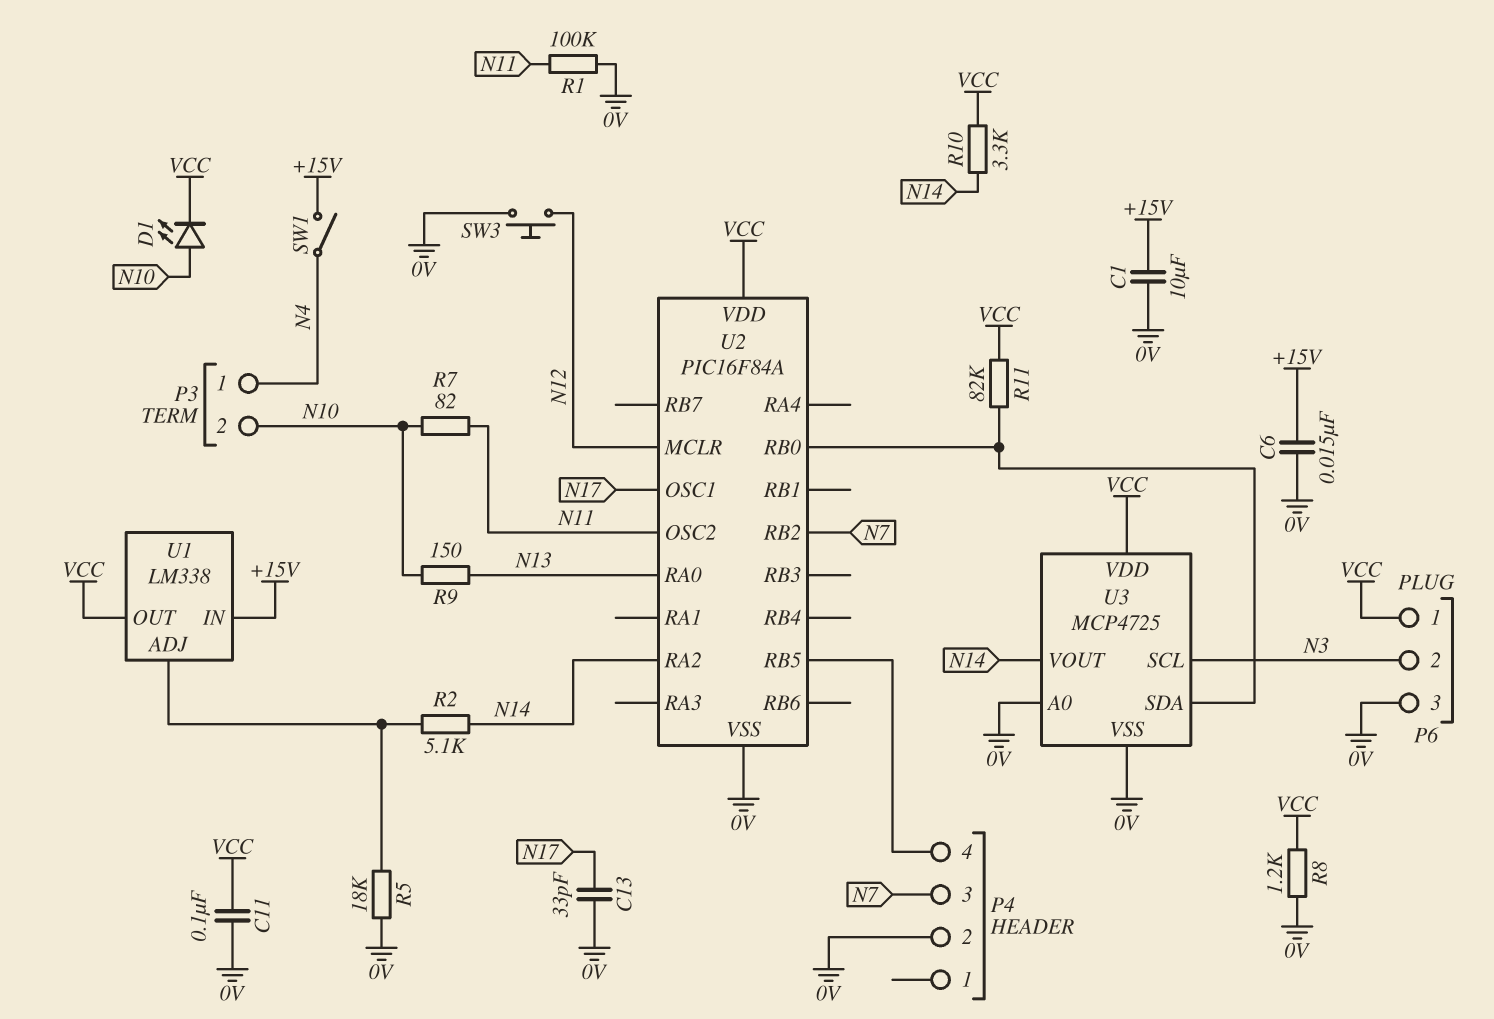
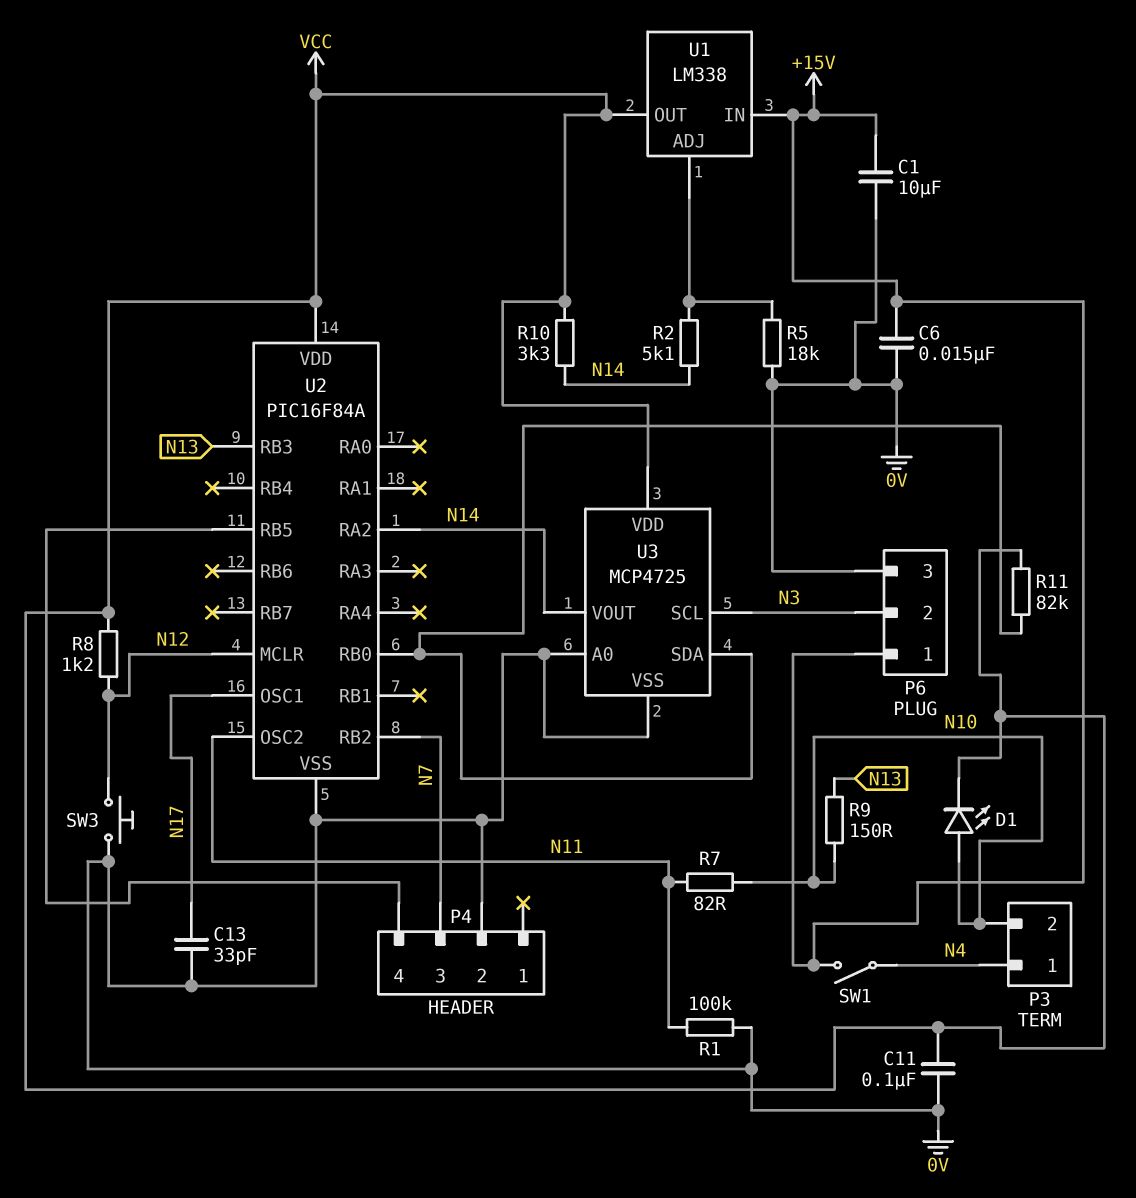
P6 pin 1: VCC -> +15V
R8: 1.2k (0V, VCC) -> 1.2k (N12, VCC)
U2 pin RA0: N13 -> none
U2 pin RB3: none -> N13

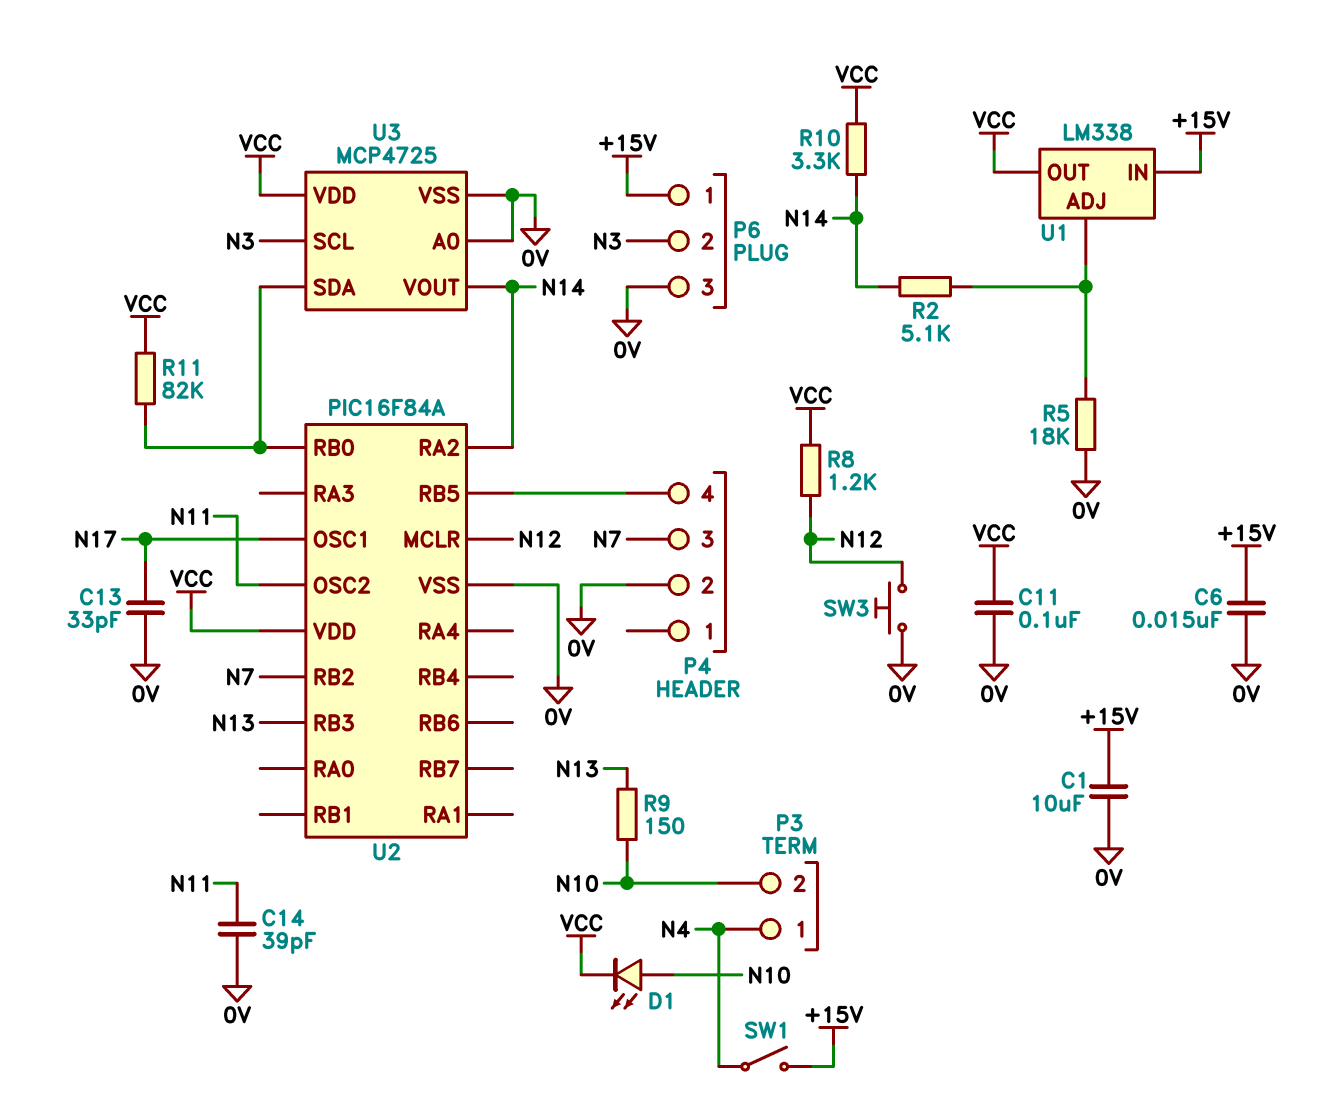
C14: none -> 39pF (0V, N11)
R1: 100k (0V, N11) -> none
R7: 82 (N10, N11) -> none

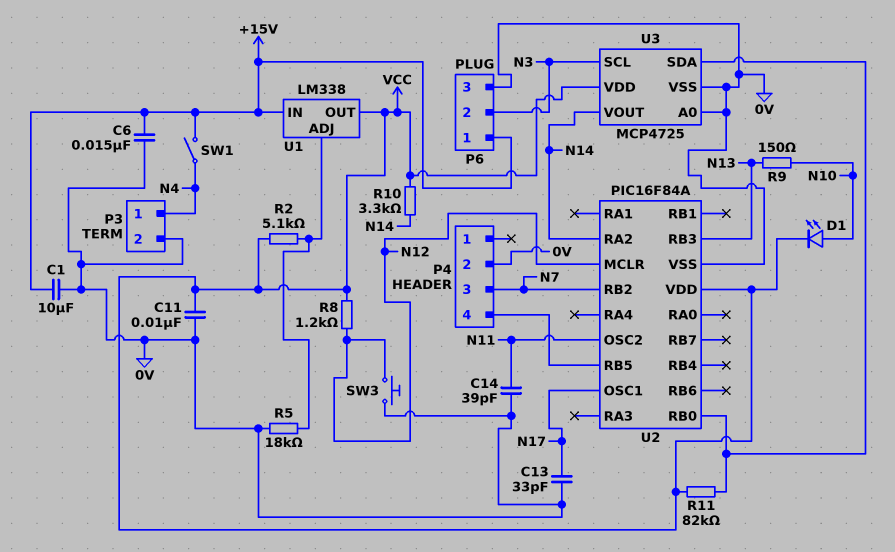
C11: 100nF (0V, VCC) -> 10nF (0V, VCC)
P3 pin 2: N10 -> 0V
R2: 5.1k (N14, U1/ADJ) -> 5.1k (U1/ADJ, VCC)

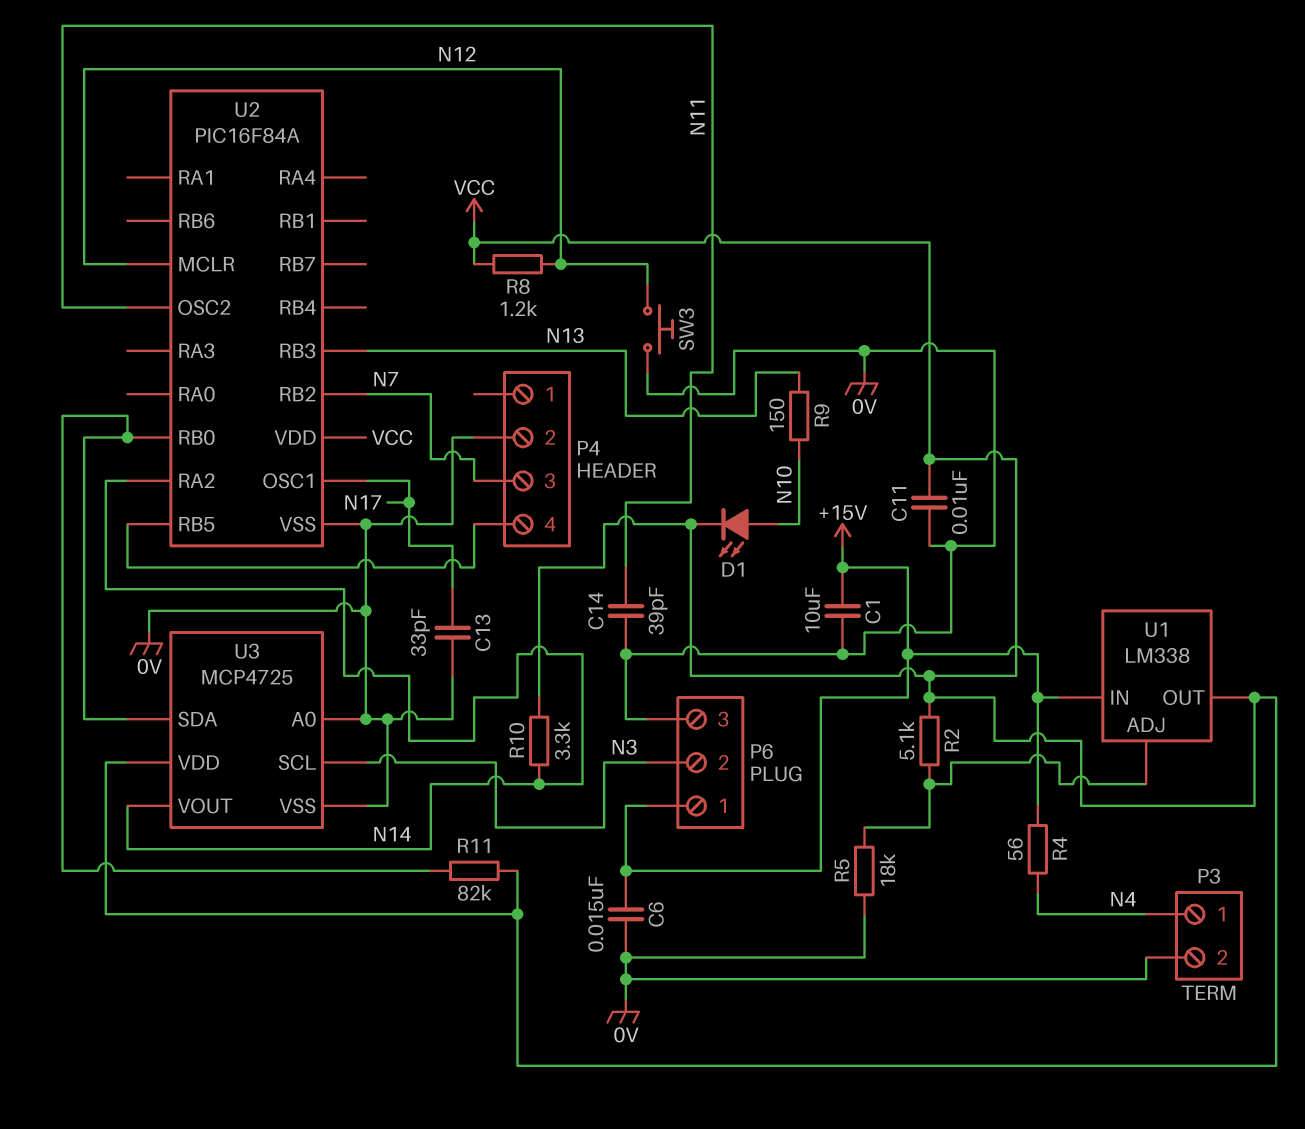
R4: none -> 56 (+15V, N4)
SW1: switch (+15V, N4) -> none

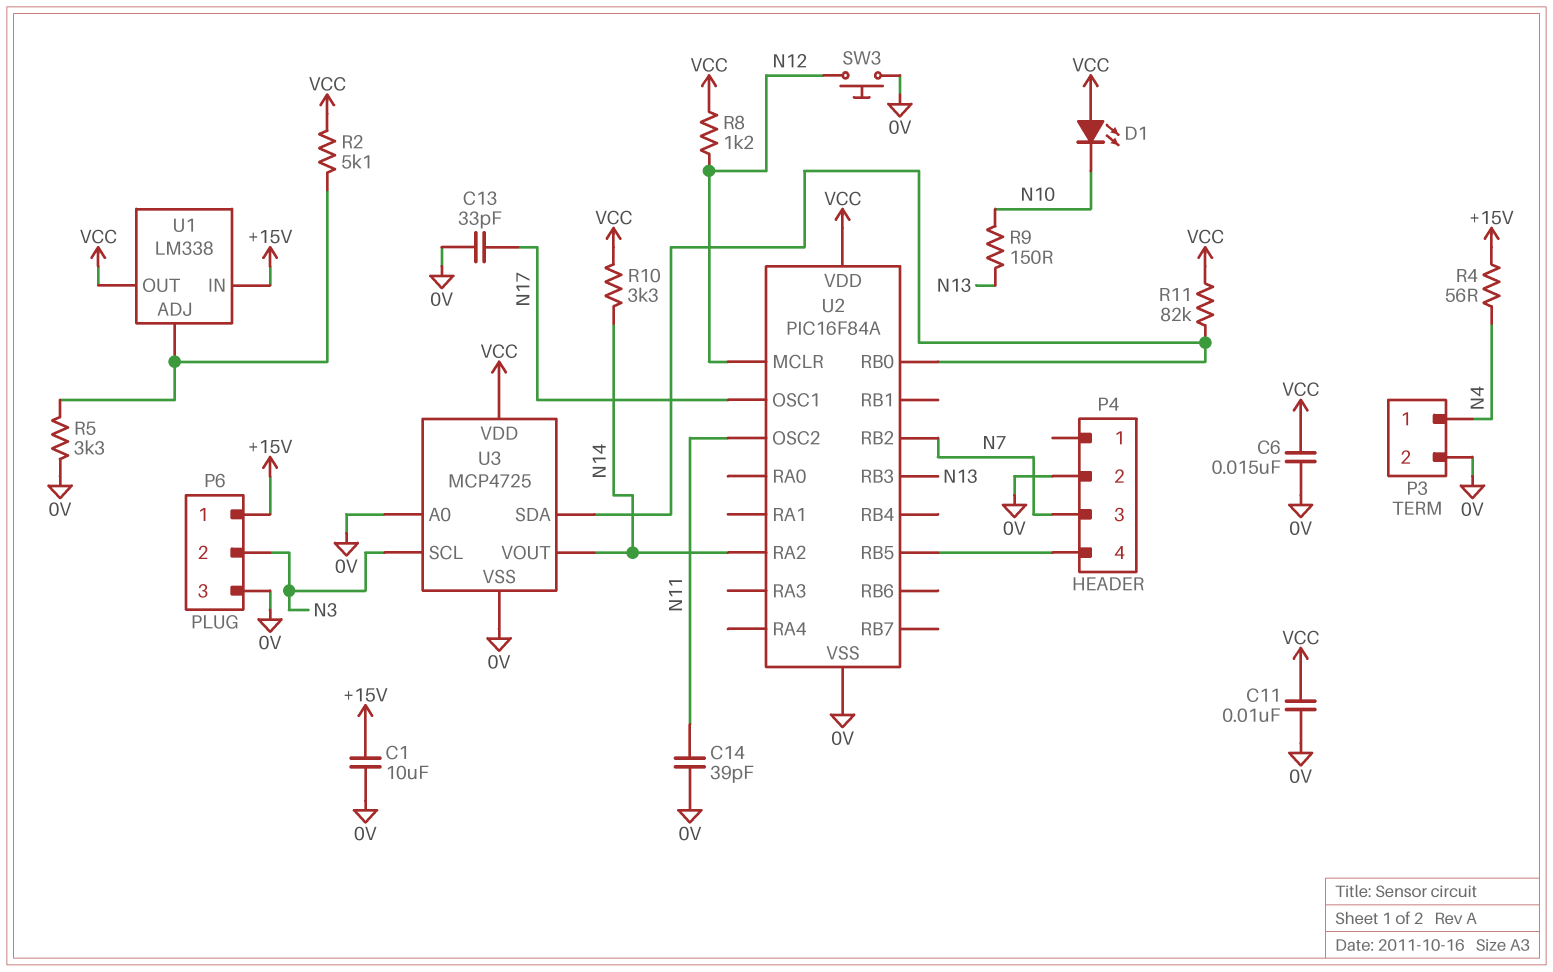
C6: 15nF (+15V, 0V) -> 15nF (0V, VCC)
D1: LED (A N10, K VCC) -> LED (A VCC, K N10)
R5: 18k (0V, U1/ADJ) -> 3.3k (0V, U1/ADJ)

